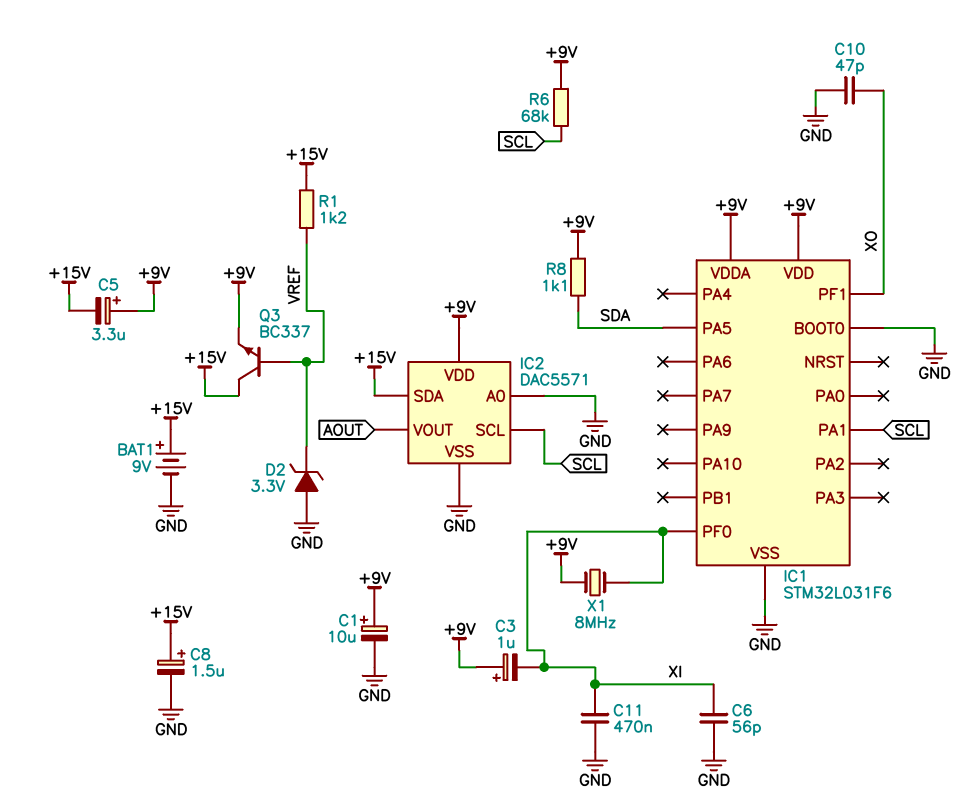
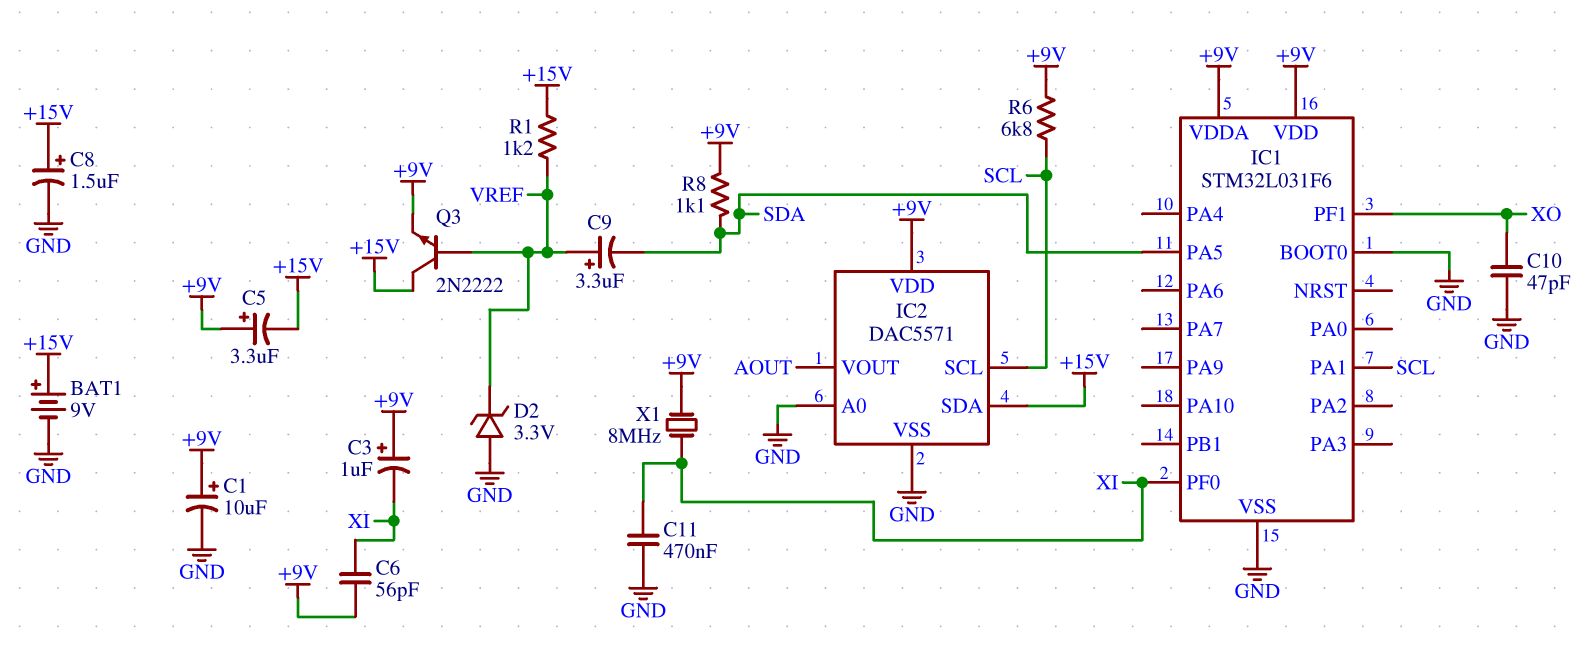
C6: 56pF (GND, XI) -> 56pF (+9V, XI)
C9: none -> 3.3uF (plus VREF, minus SDA)
Q3: NPN BC337 (B VREF, C +15V, E +9V) -> NPN 2N2222 (B VREF, C +15V, E +9V)
R6: 68k (+9V, SCL) -> 6.8k (+9V, SCL)

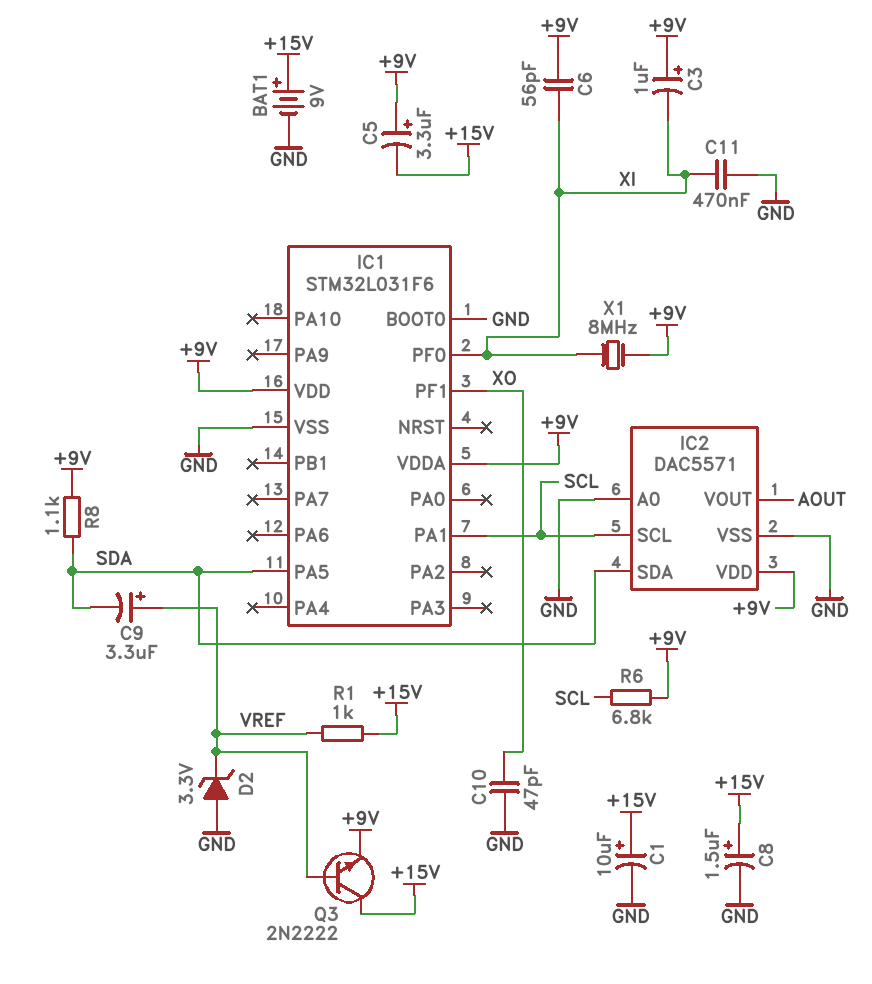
C1: 10uF (plus +9V, minus GND) -> 10uF (plus +15V, minus GND)
IC2 pin SDA: +15V -> SDA
R1: 1.2k (+15V, VREF) -> 1k (+15V, VREF)

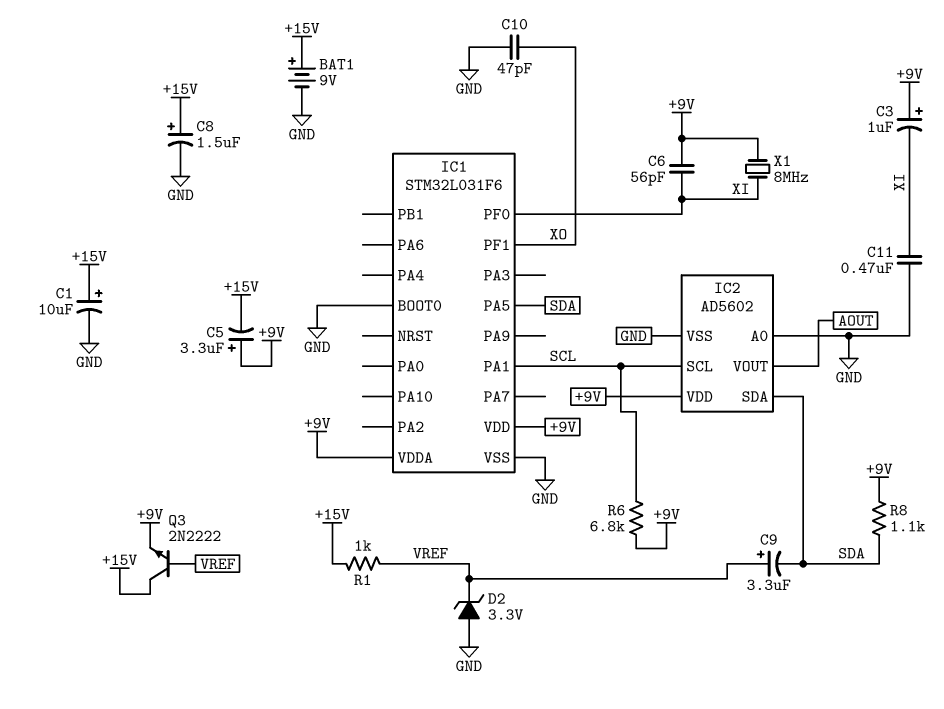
IC2: DAC5571 -> AD5602

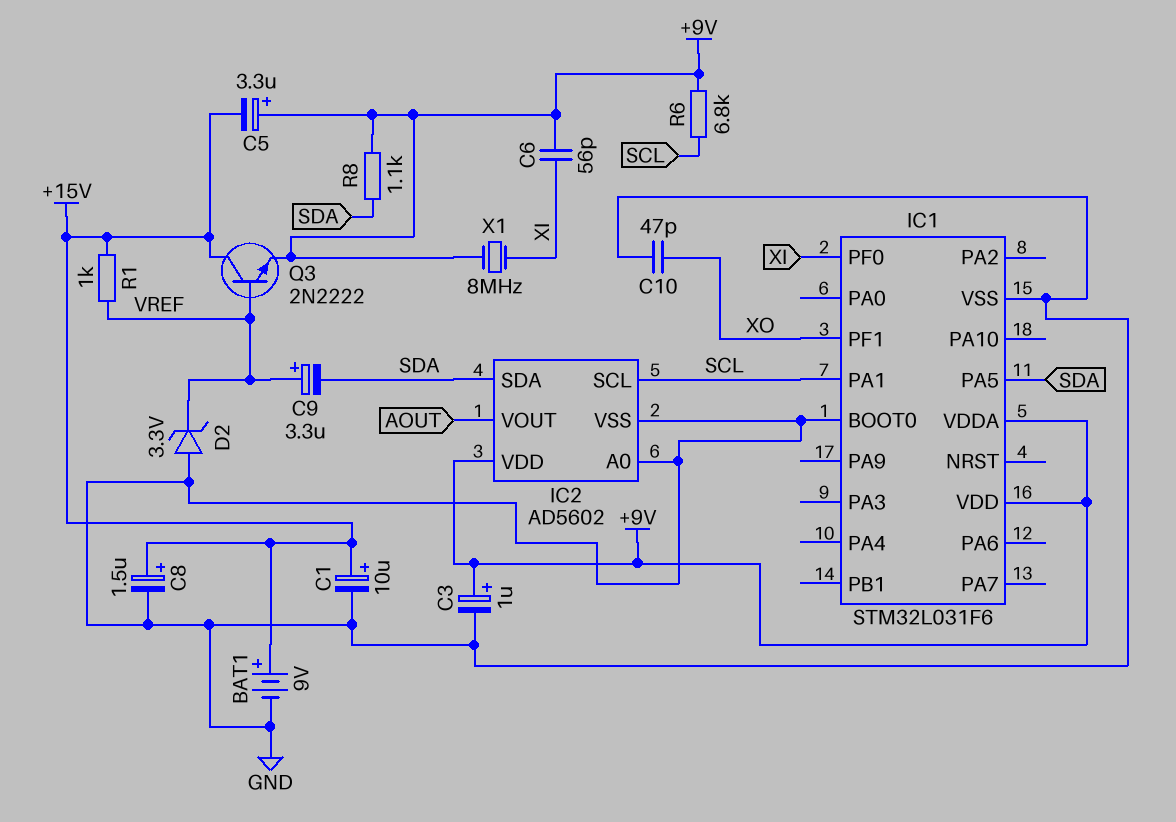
C3: 1uF (plus +9V, minus XI) -> 1uF (plus +9V, minus GND)
C11: 470nF (GND, XI) -> none

